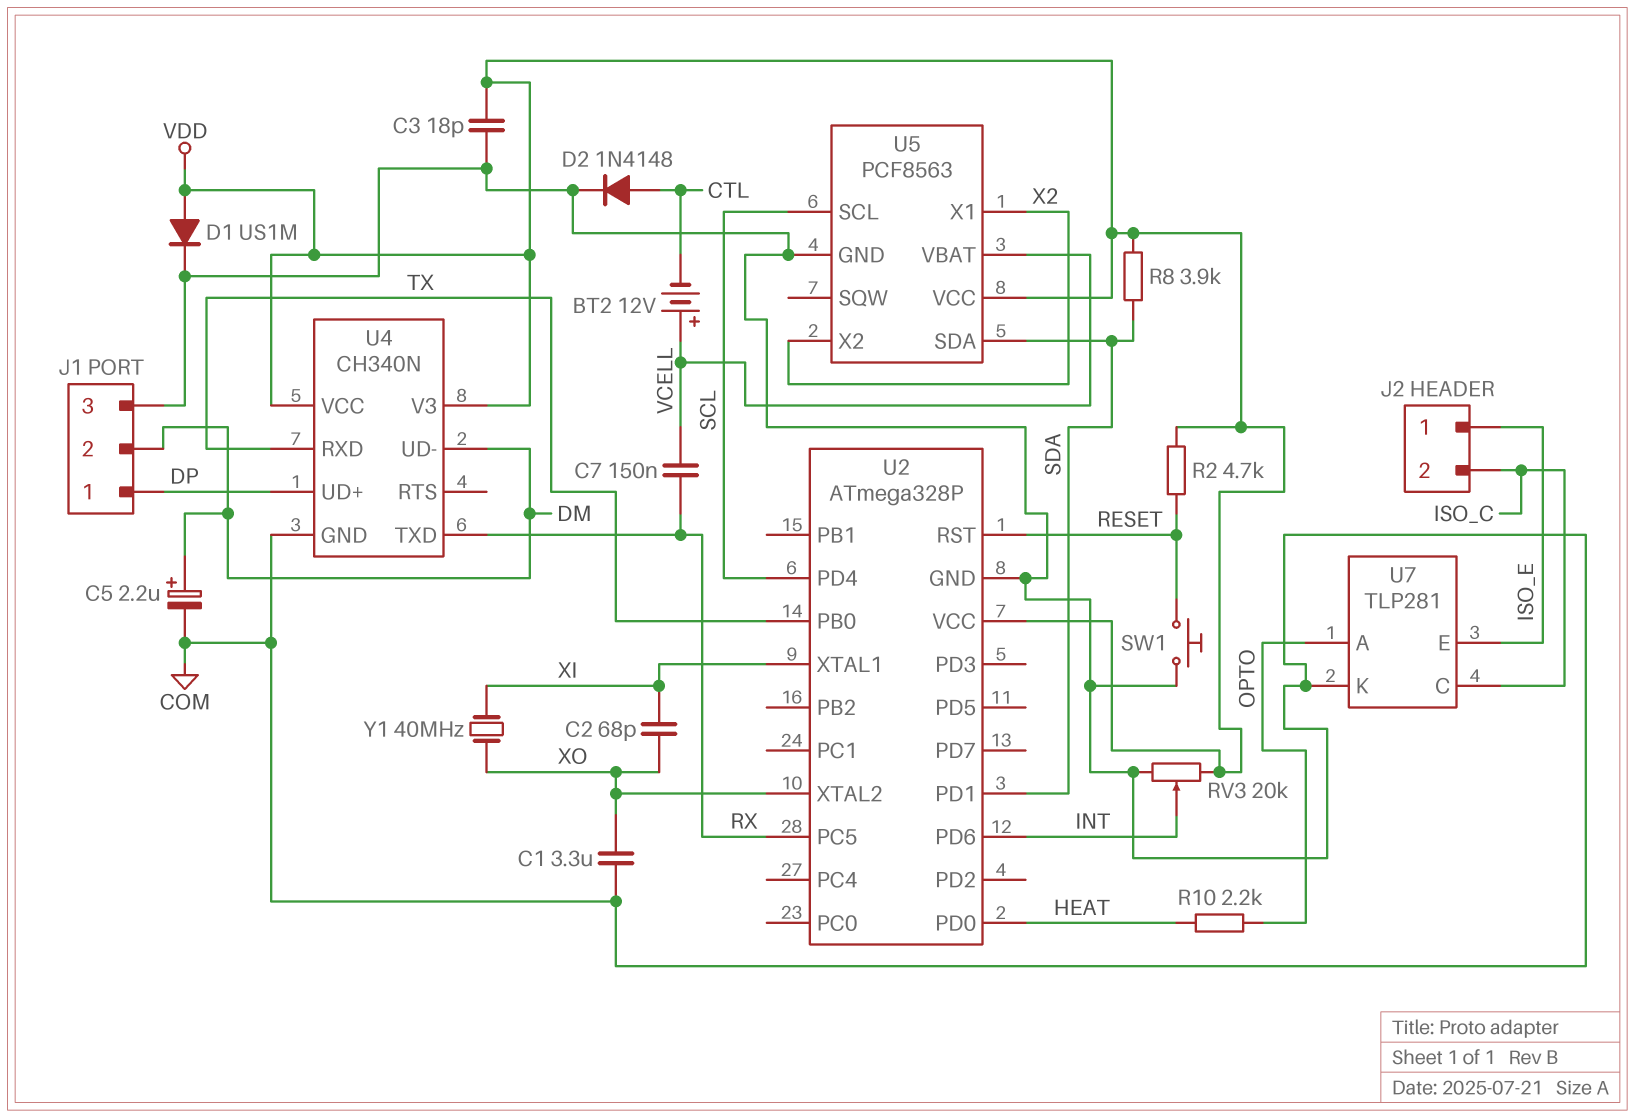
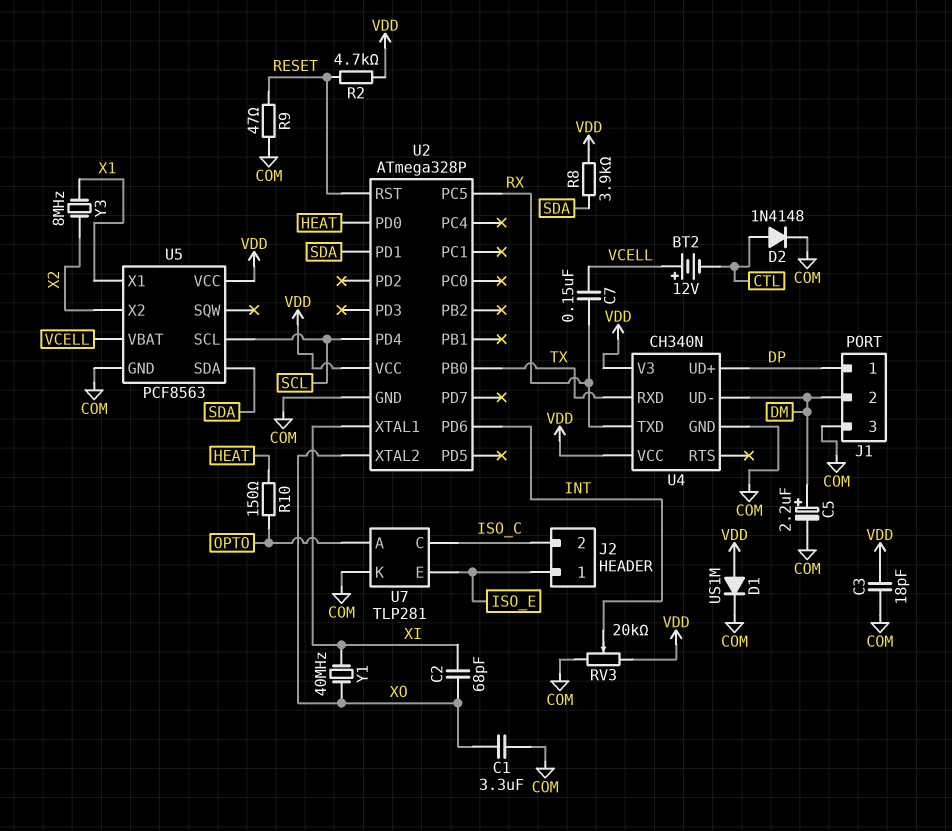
R9: none -> 47 (COM, RESET)
R10: 2.2k (HEAT, OPTO) -> 150 (HEAT, OPTO)
SW1: button (COM, RESET) -> none
U5 pin X1: X2 -> X1
Y3: none -> 8MHz (X1, X2)

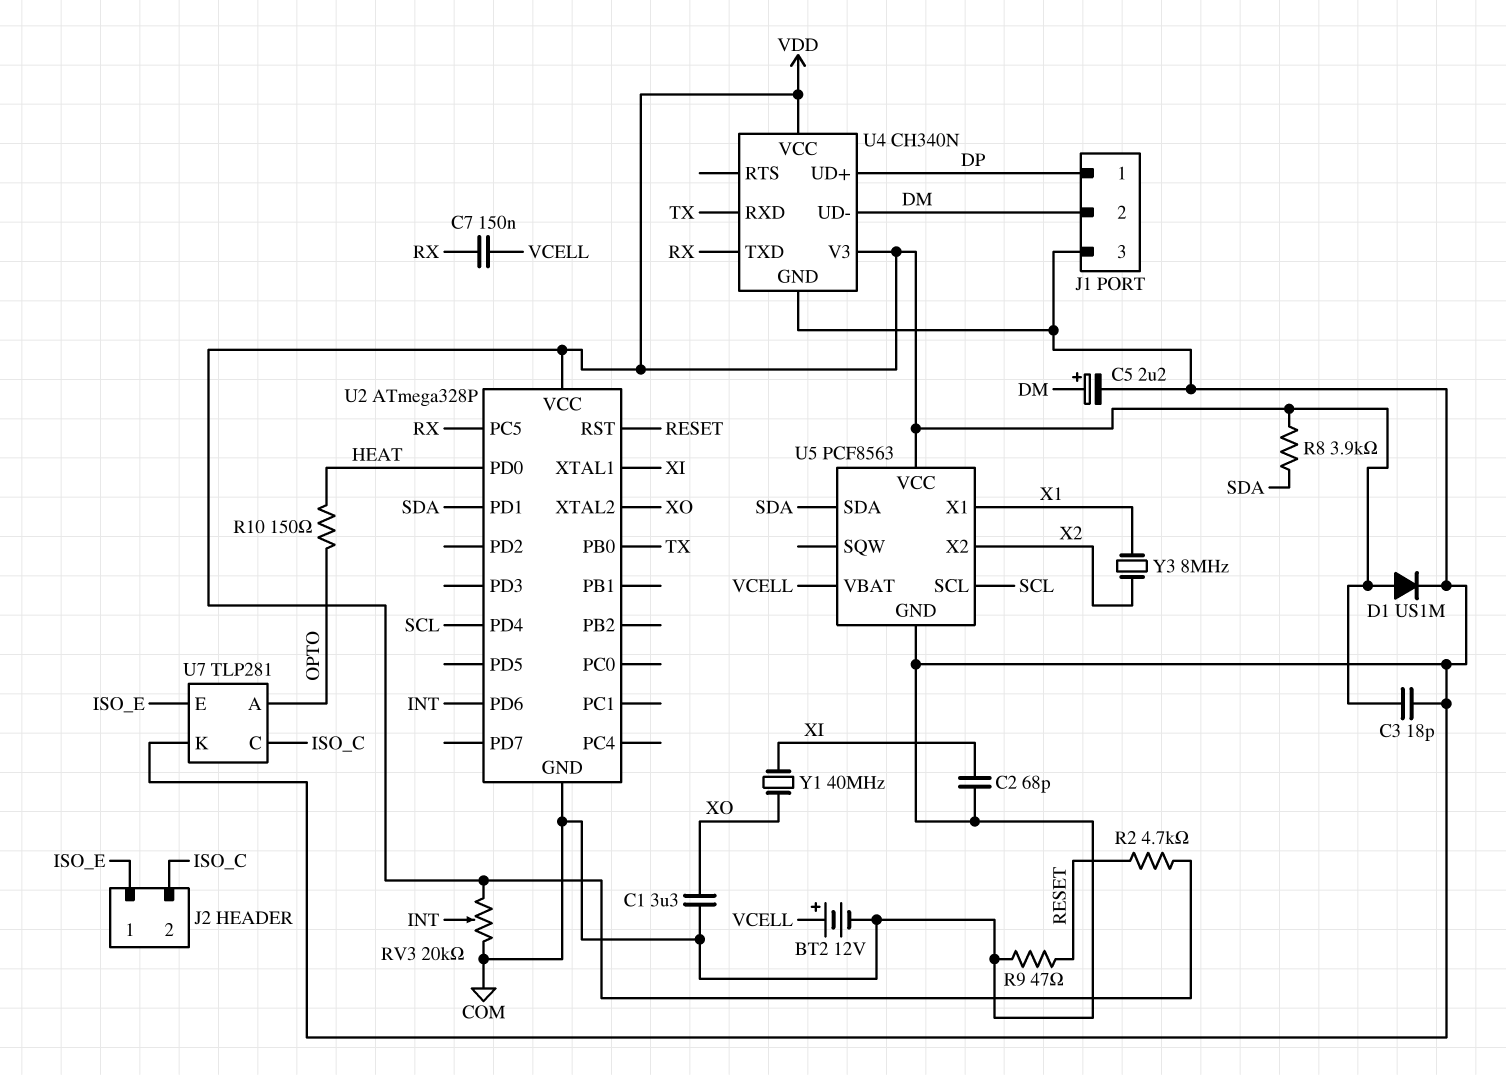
BT2: 12V (plus VCELL, minus CTL) -> 12V (plus VCELL, minus COM)
C2: 68pF (XI, XO) -> 68pF (COM, XI)
D2: diode 1N4148 (A CTL, K COM) -> none

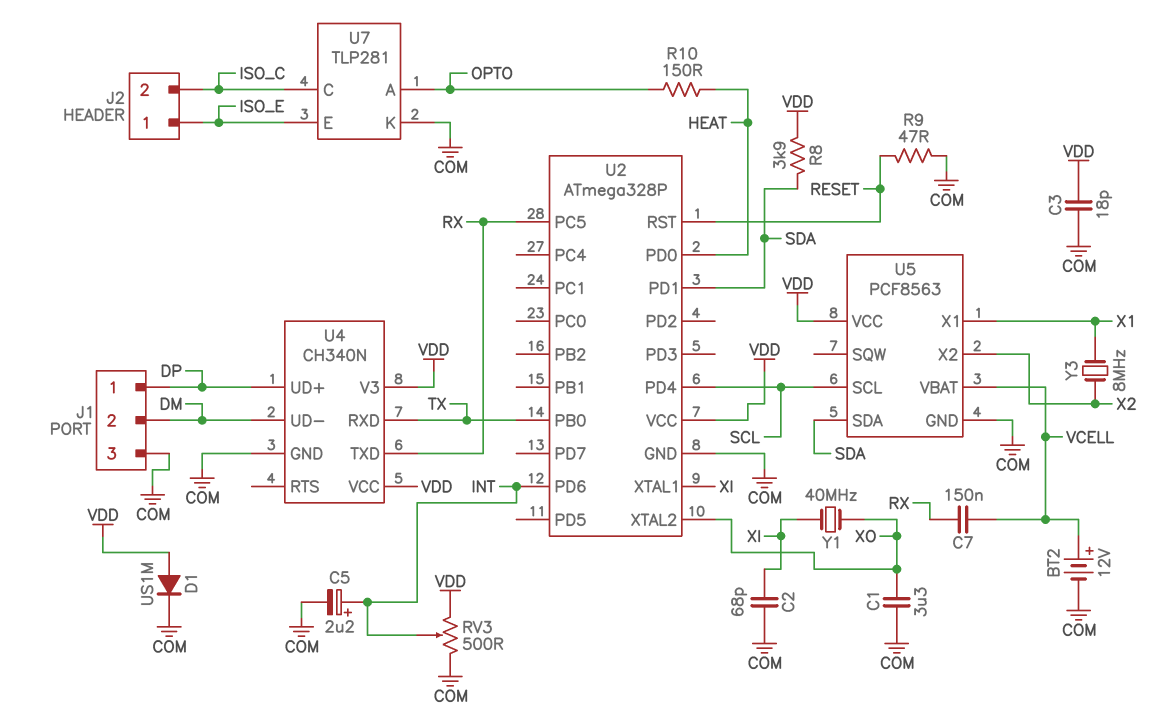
C5: 2.2uF (plus DM, minus COM) -> 2.2uF (plus INT, minus COM)
R2: 4.7k (RESET, VDD) -> none
RV3: 20k (COM, VDD, wiper INT) -> 500 (COM, VDD, wiper INT)

